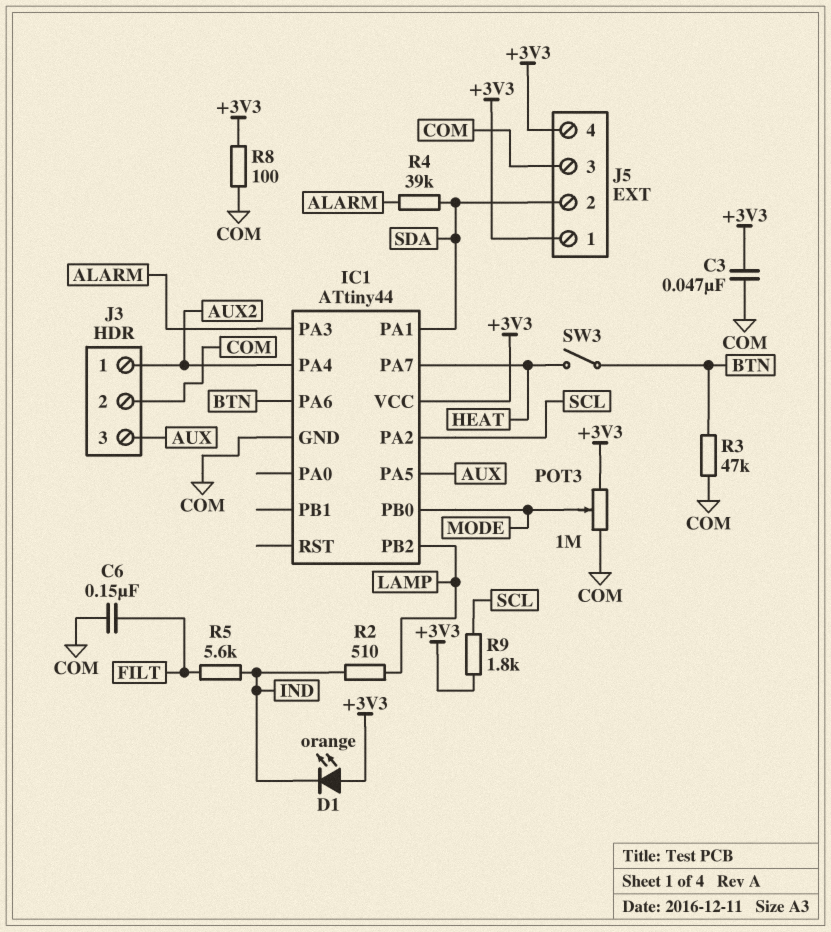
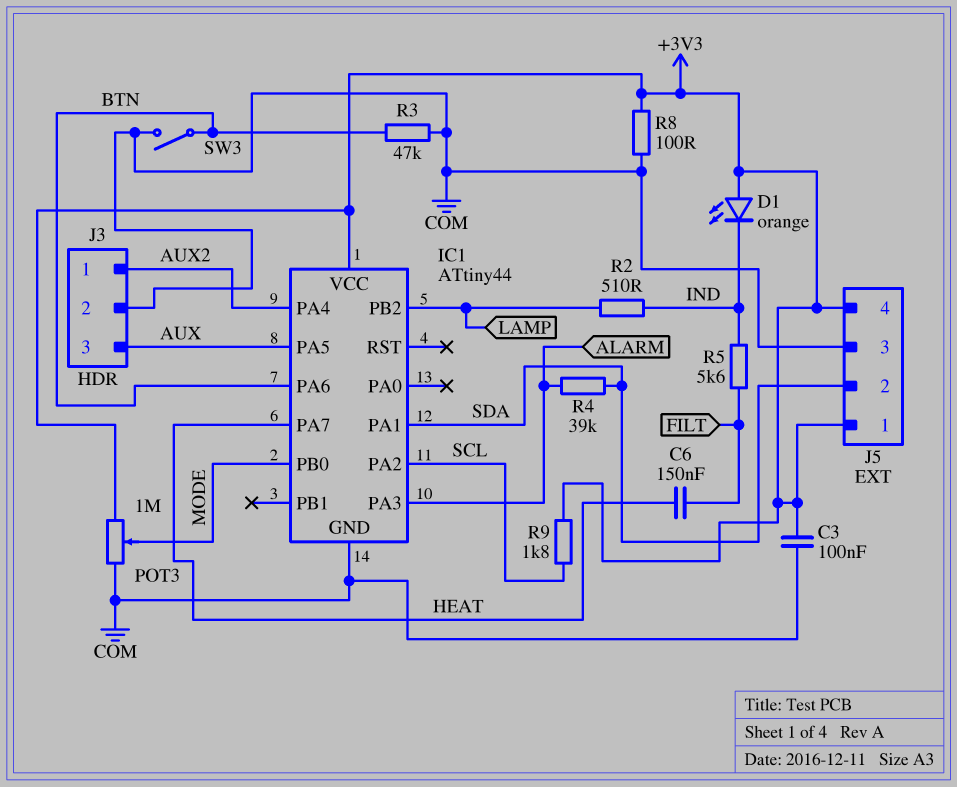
C3: 47nF (+3V3, COM) -> 100nF (+3V3, COM)
C6: 150nF (COM, FILT) -> 150nF (FILT, HEAT)
SW3: switch (BTN, HEAT) -> switch (BTN, COM)

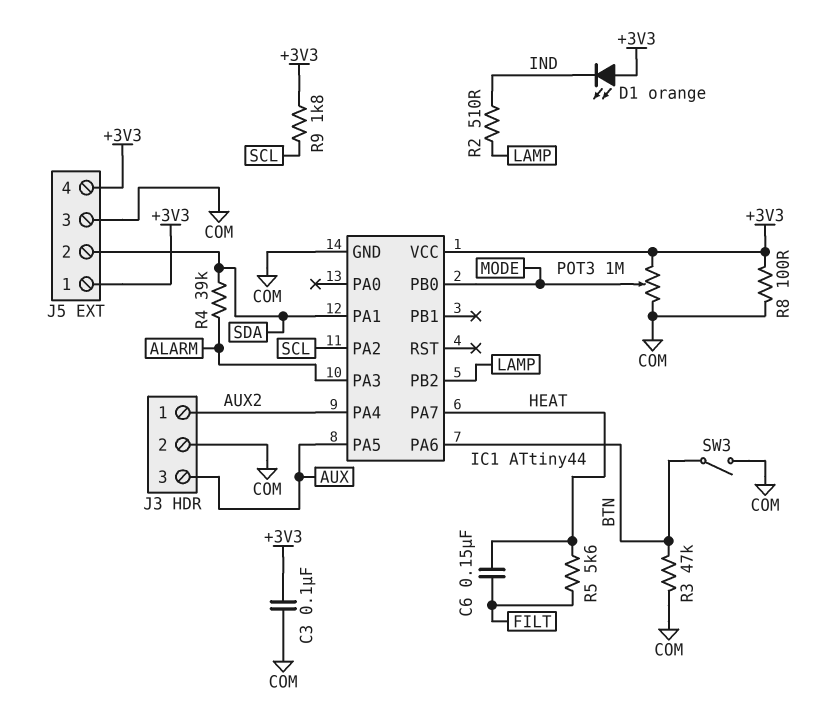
R5: 5.6k (FILT, IND) -> 5.6k (FILT, HEAT)

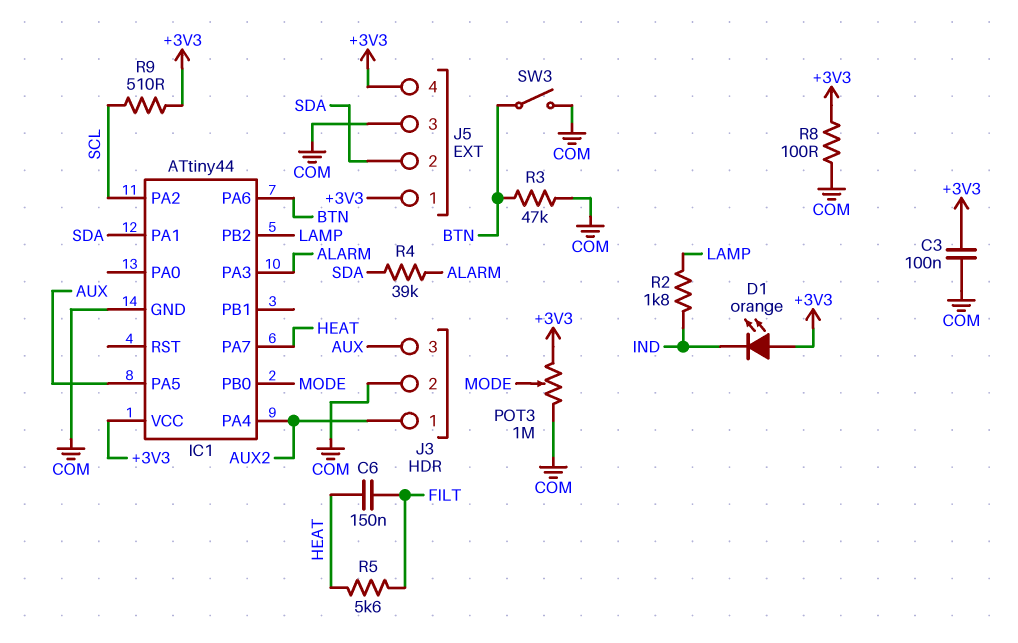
R2: 510 (IND, LAMP) -> 1.8k (IND, LAMP)
R9: 1.8k (+3V3, SCL) -> 510 (+3V3, SCL)

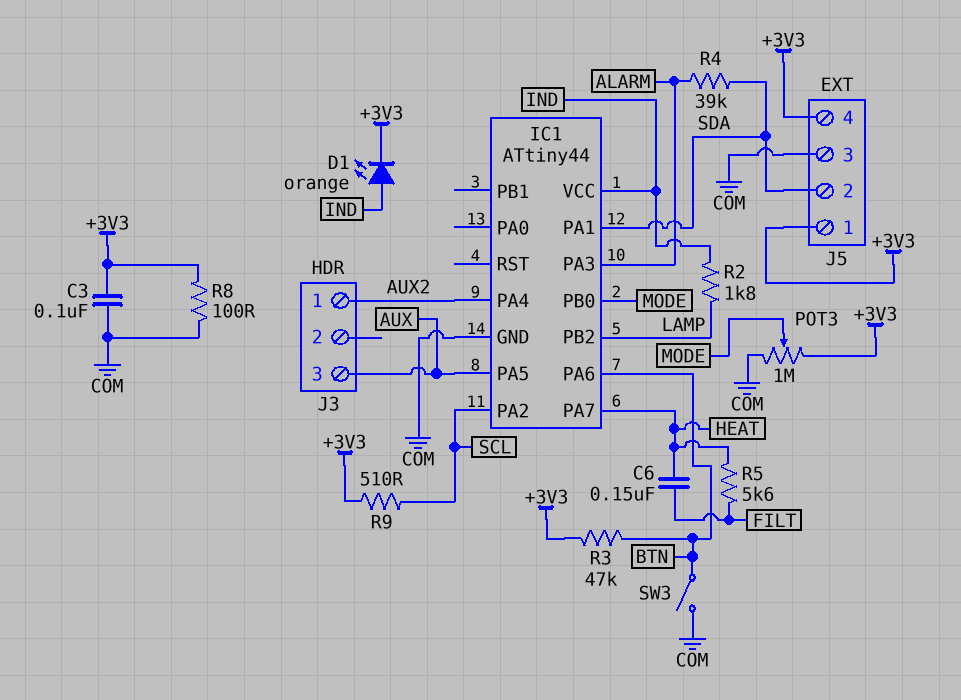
D1: LED orange (A +3V3, K IND) -> LED orange (A IND, K +3V3)
IC1 pin VCC: +3V3 -> IND
J3 pin 2: COM -> none
R3: 47k (BTN, COM) -> 47k (+3V3, BTN)

